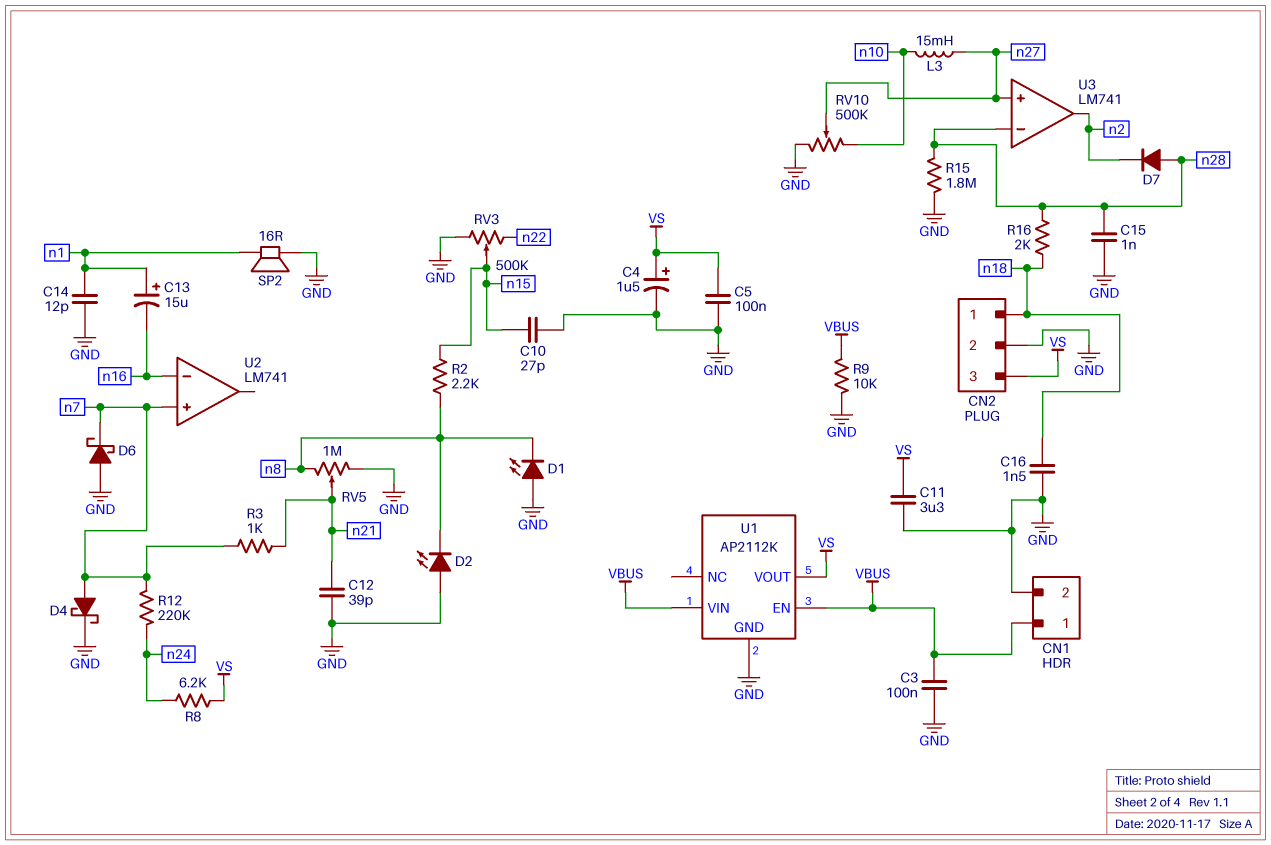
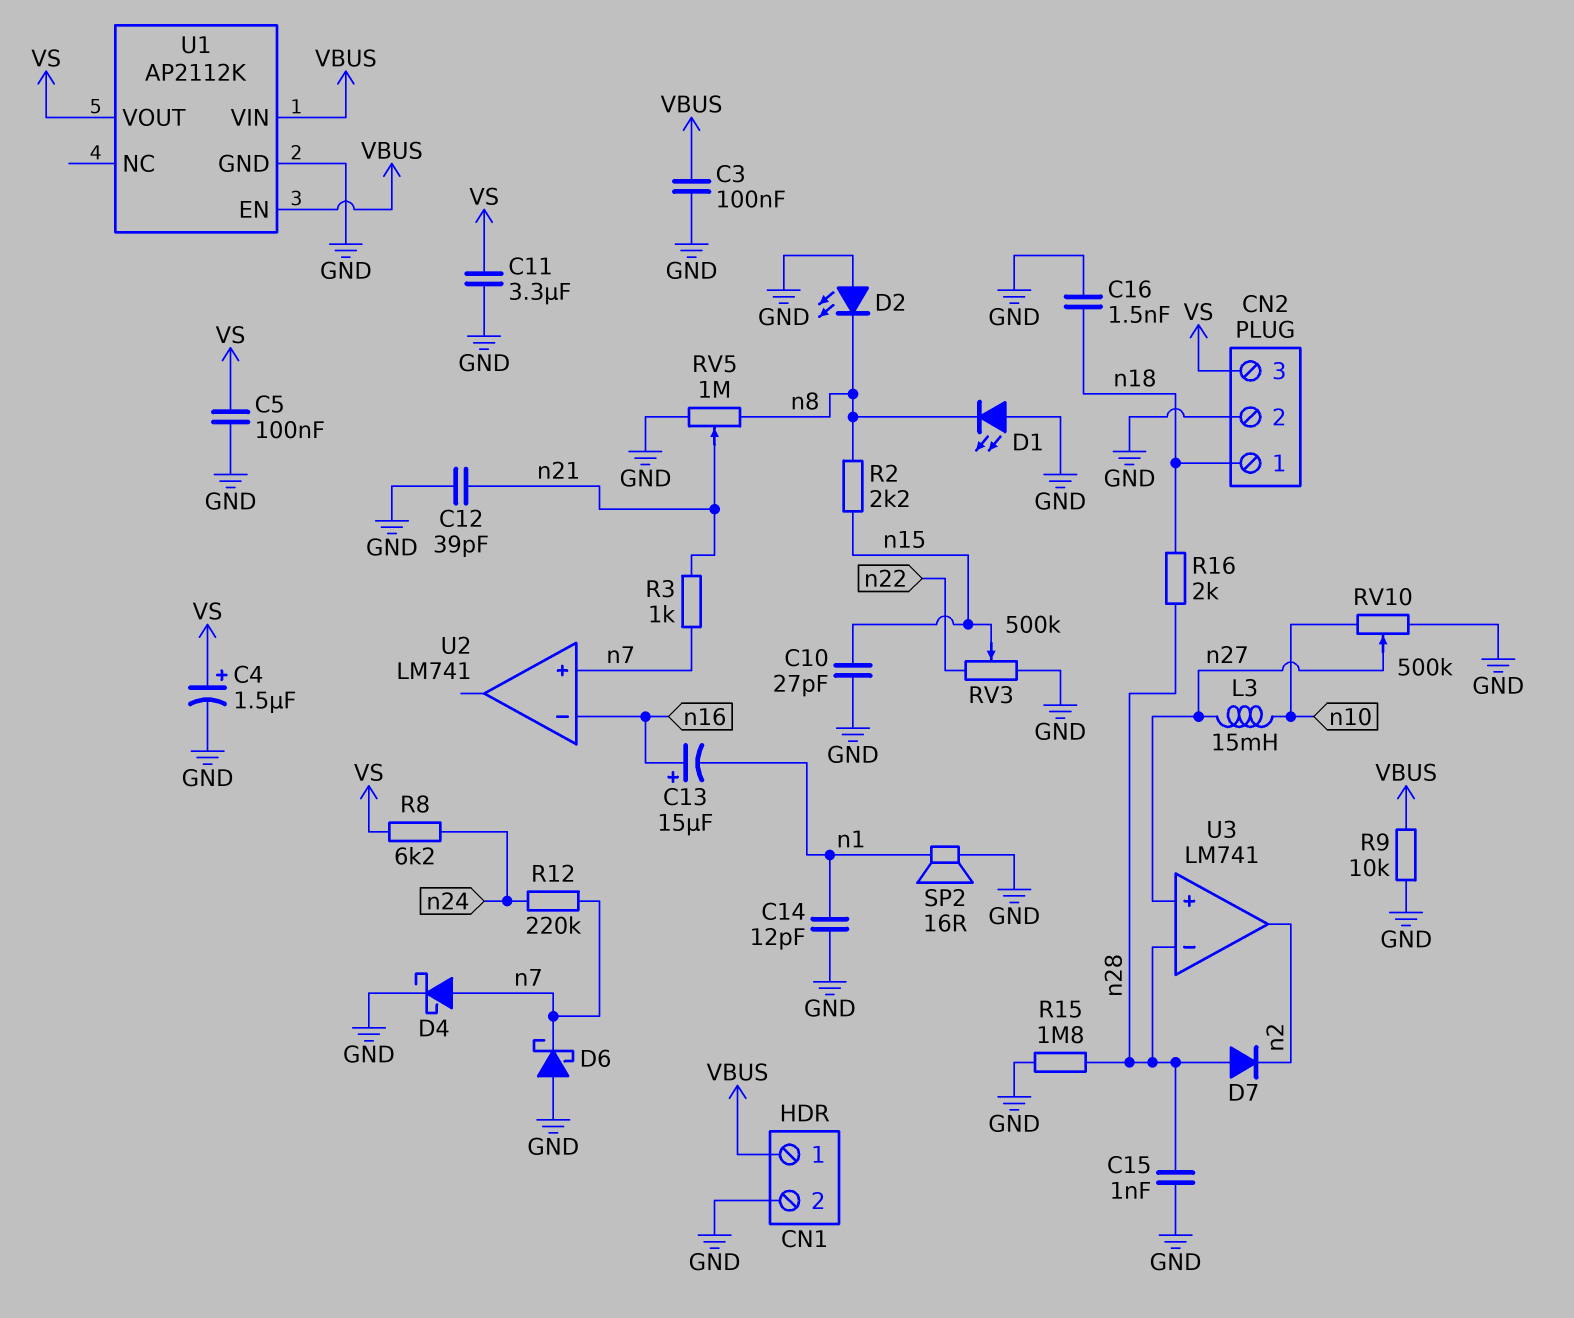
C13: 15uF (plus n1, minus n16) -> 15uF (plus n16, minus n1)

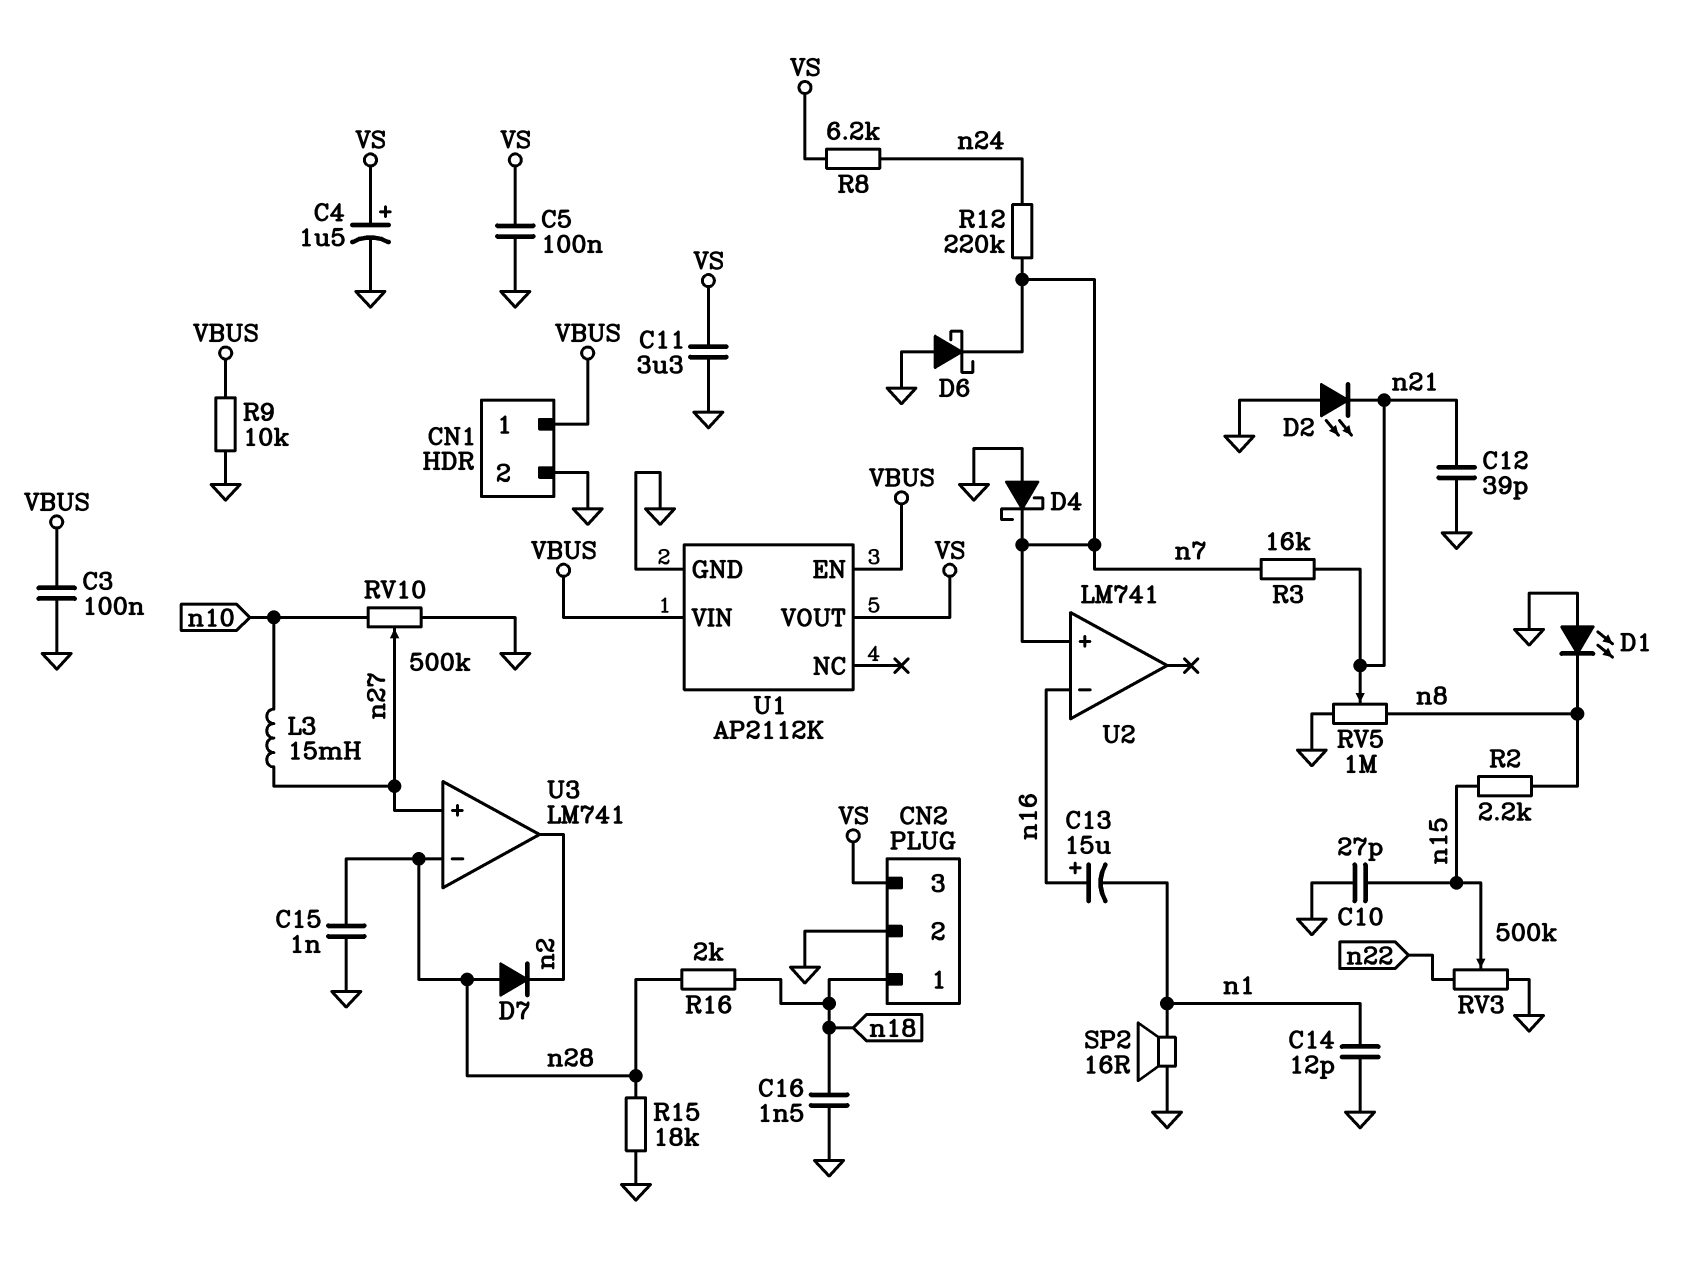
D2: LED (A GND, K n8) -> LED (A GND, K n21)
D4: schottky (A n7, K GND) -> schottky (A GND, K n7)
R3: 1k (n7, n21) -> 16k (n7, n21)
R15: 1.8M (GND, n28) -> 18k (GND, n28)

